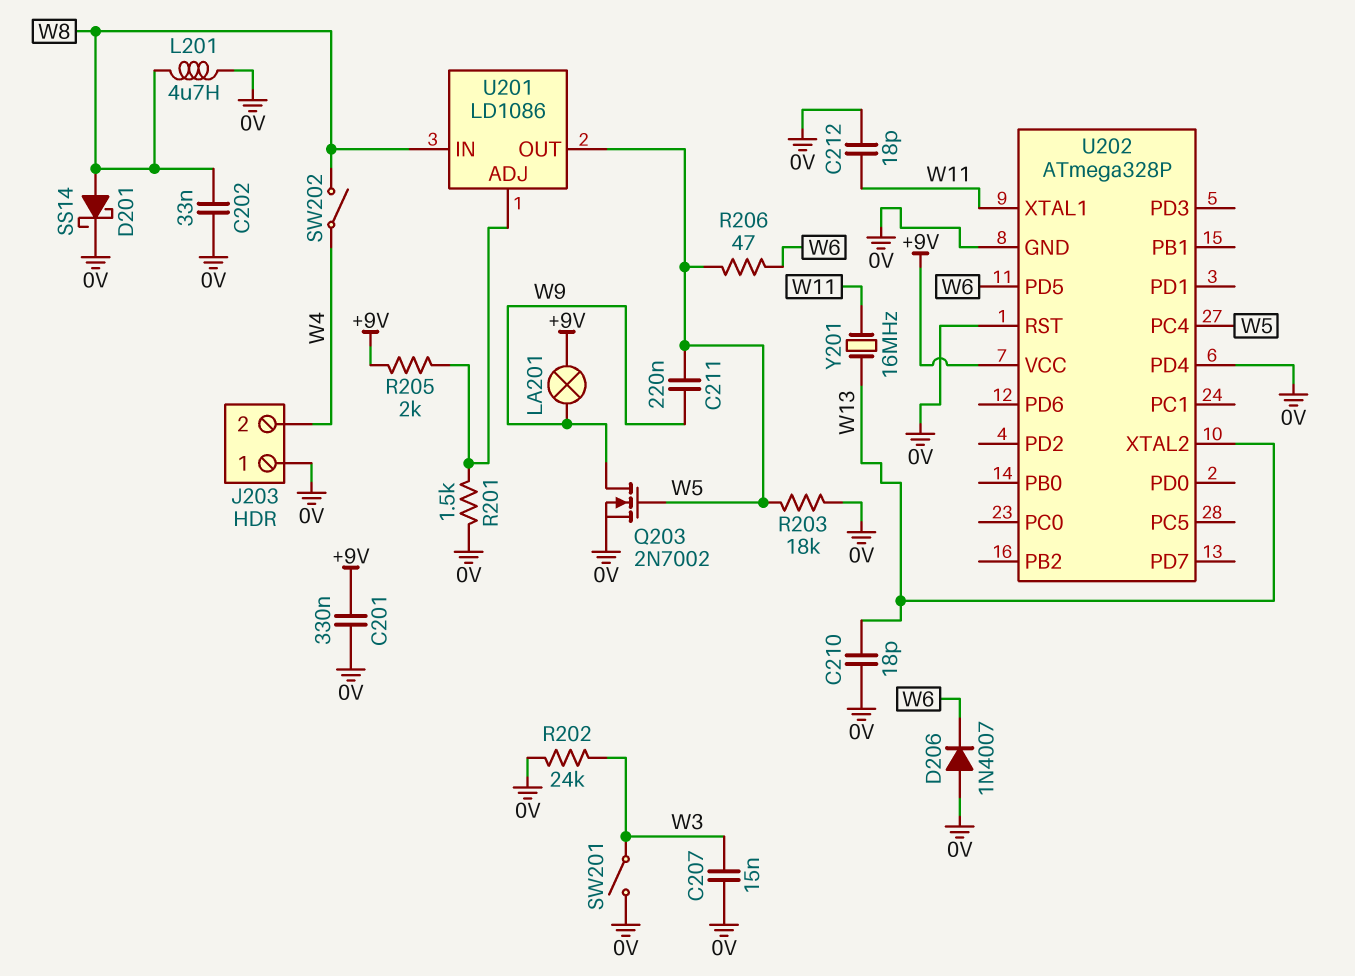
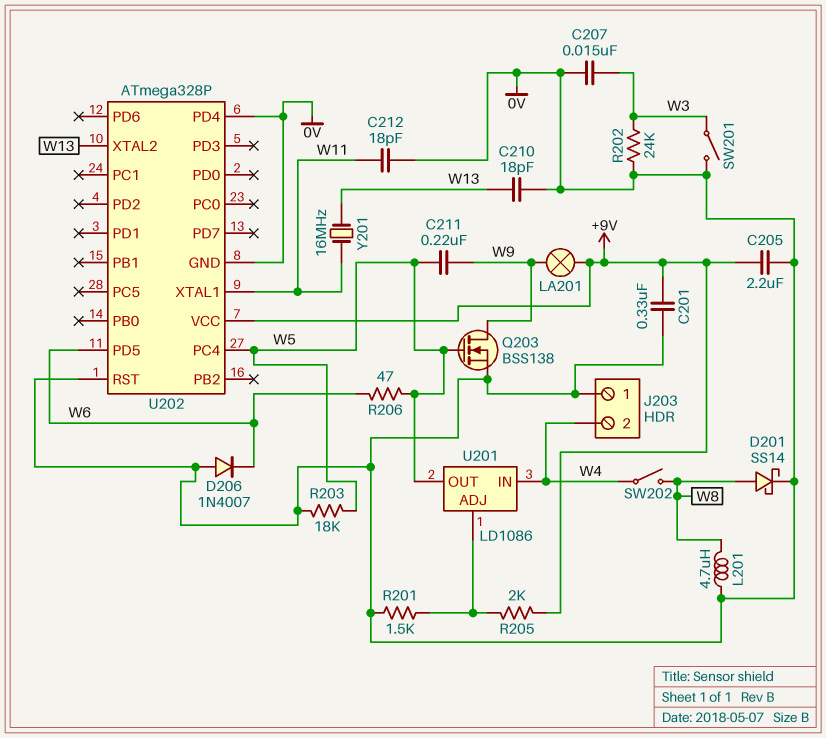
C202: 33nF (0V, W8) -> none
C205: none -> 2.2uF (+9V, 0V)
Q203: NMOS 2N7002 (G W5, D W9, S 0V) -> NMOS BSS138 (G W5, D W9, S 0V)
U201 pin IN: W8 -> W4

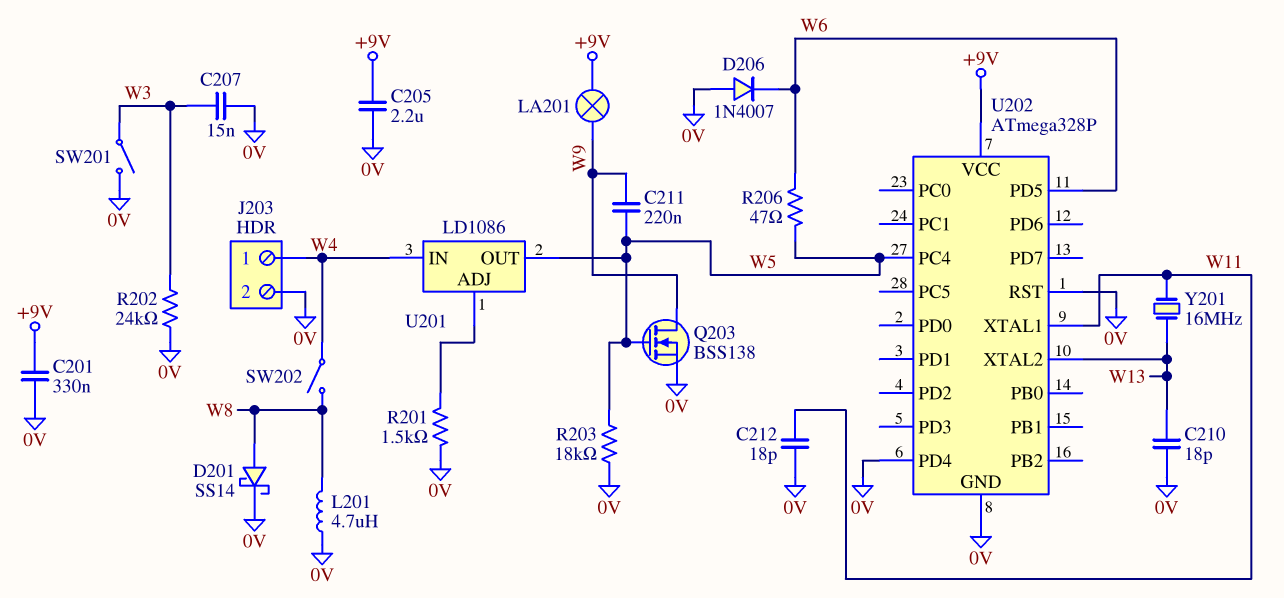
J203 pin 1: 0V -> W4
J203 pin 2: W4 -> 0V
R205: 2k (+9V, U201/ADJ) -> none

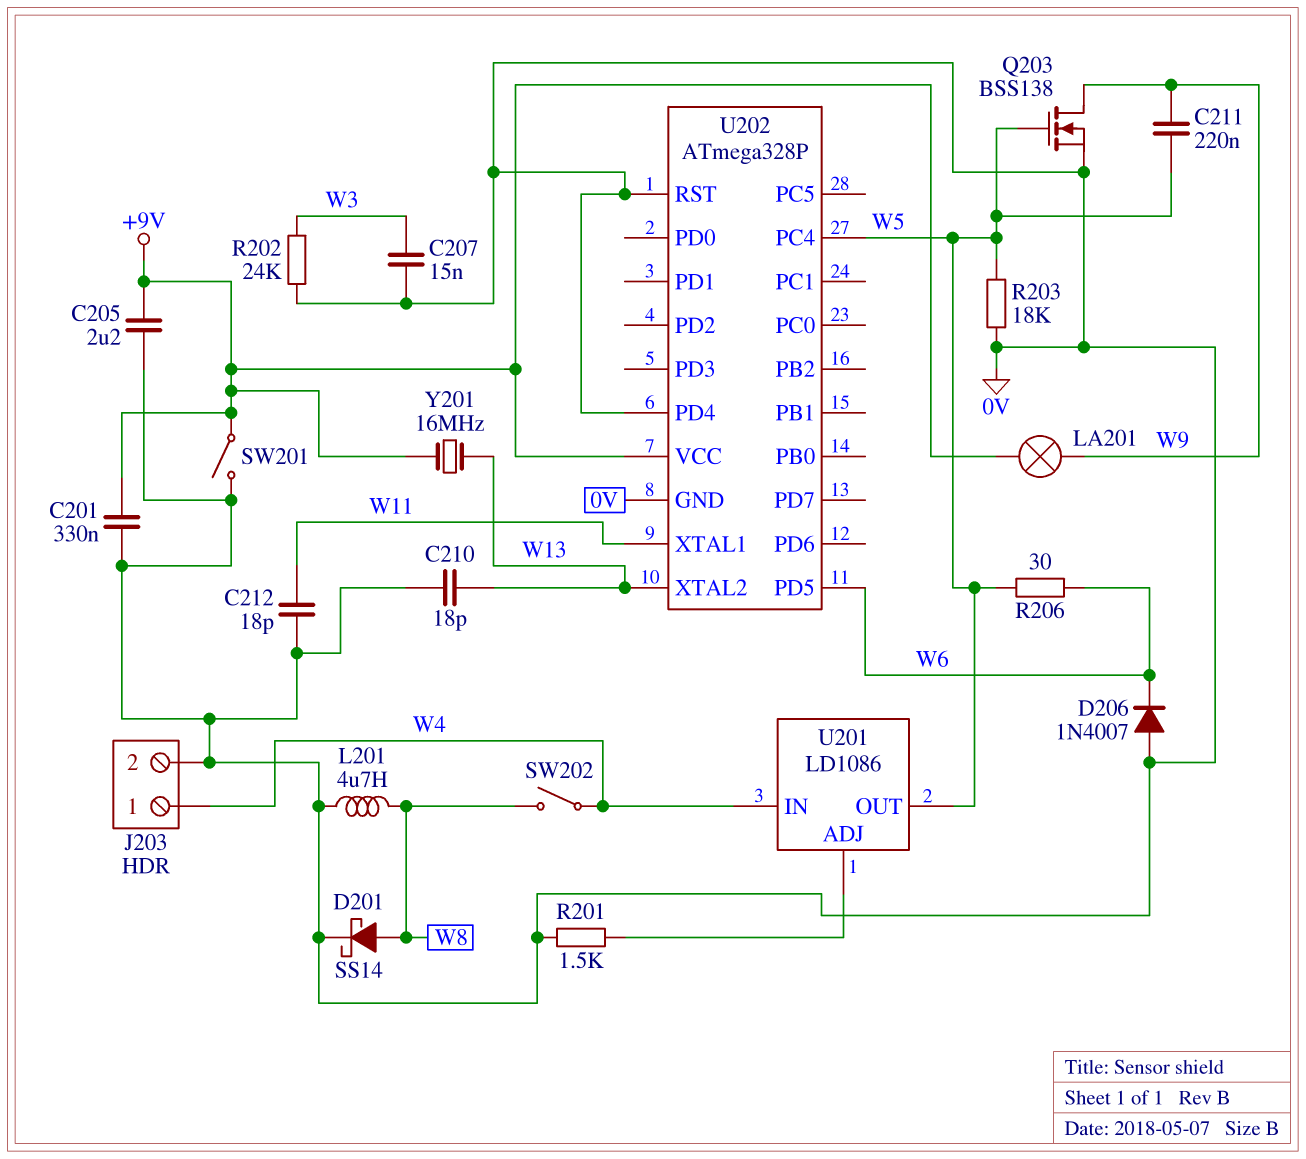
R206: 47 (W5, W6) -> 30 (W5, W6)
SW201: switch (0V, W3) -> switch (+9V, 0V)
Y201: 16MHz (W11, W13) -> 16MHz (+9V, W13)

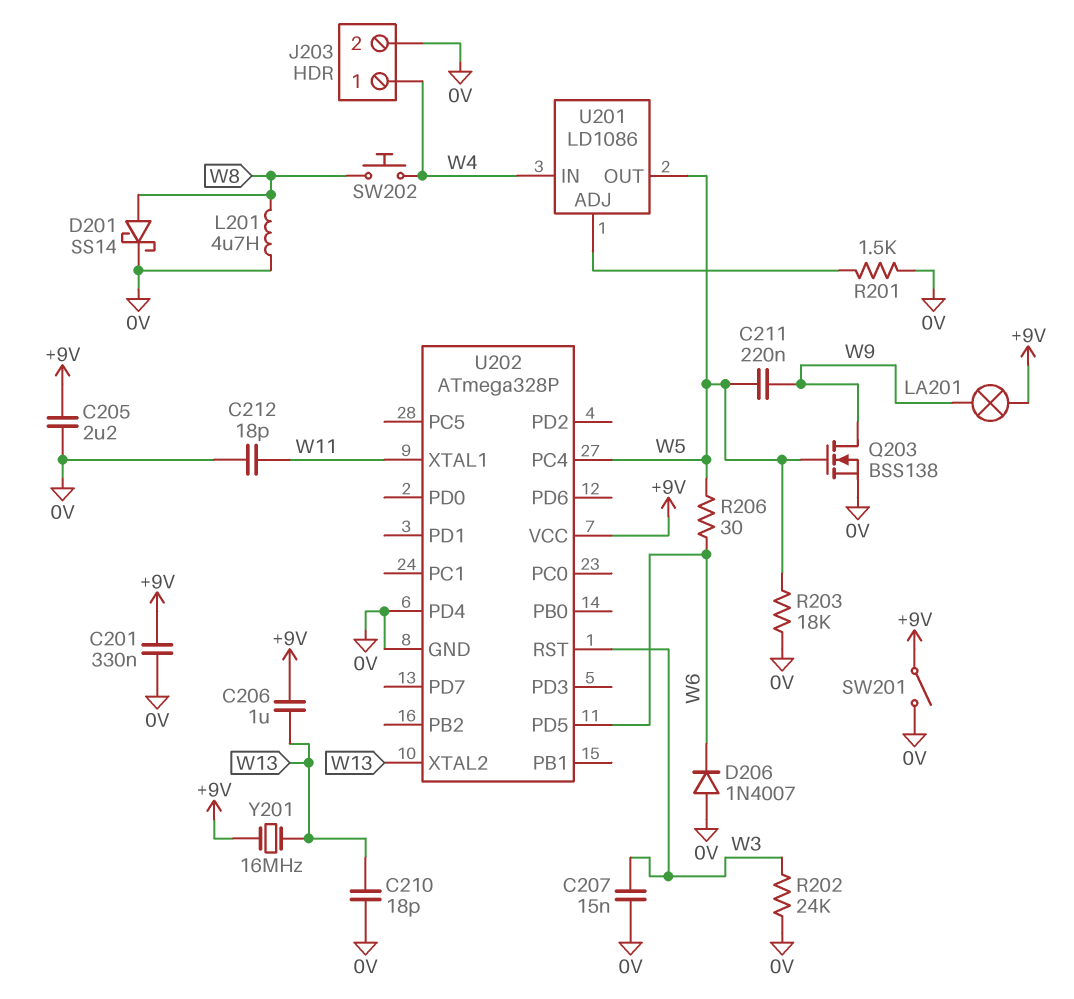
C206: none -> 1uF (+9V, W13)
SW202: switch (W4, W8) -> button (W4, W8)
U202 pin RST: 0V -> W3

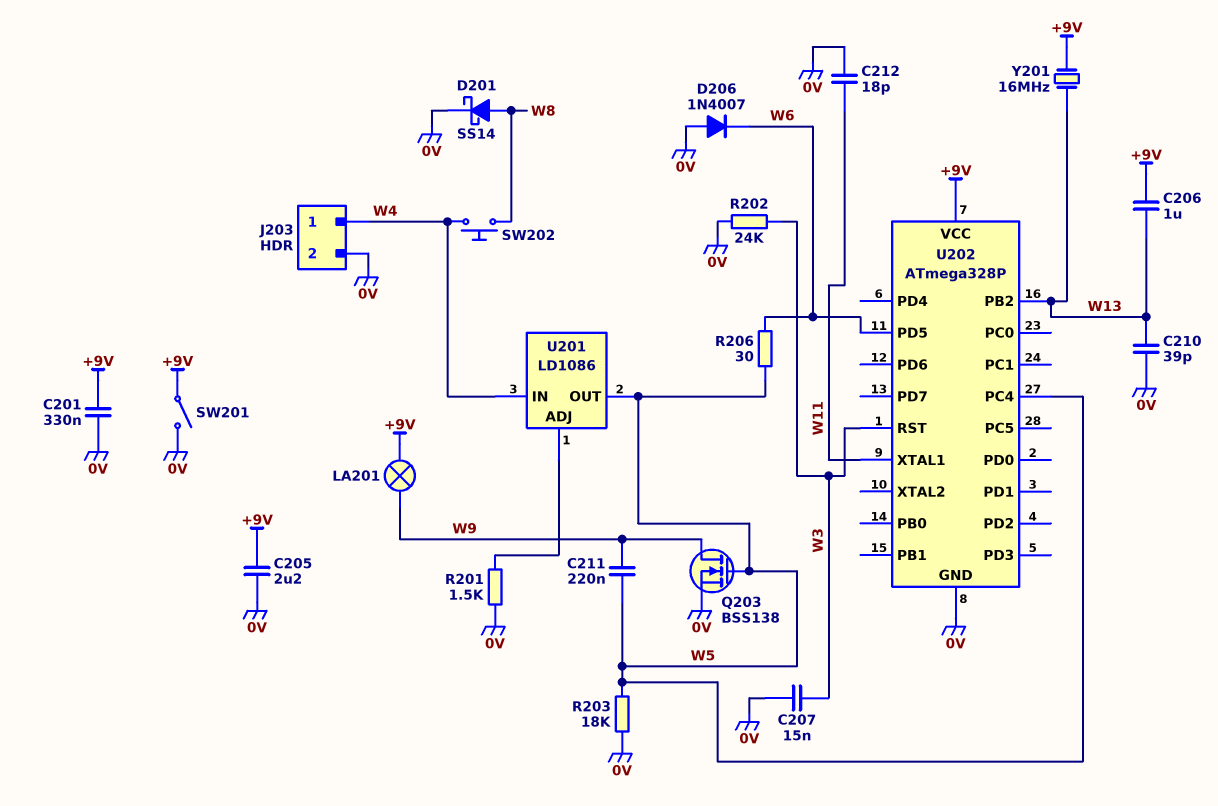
C210: 18pF (0V, W13) -> 39pF (0V, W13)
L201: 4.7uH (0V, W8) -> none
U202 pin PB2: none -> W13
U202 pin PD4: 0V -> none
U202 pin XTAL2: W13 -> none

